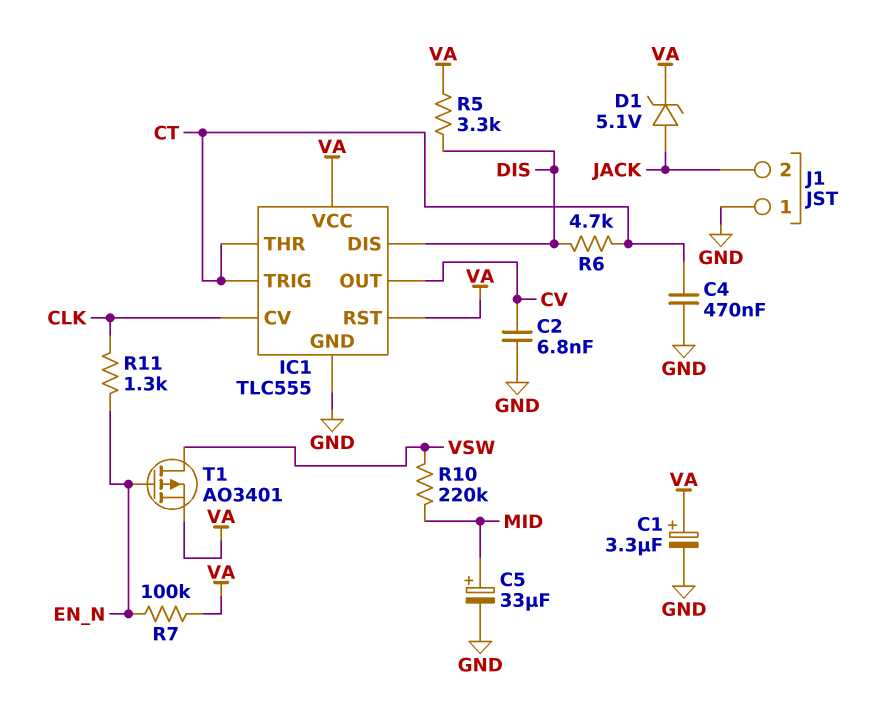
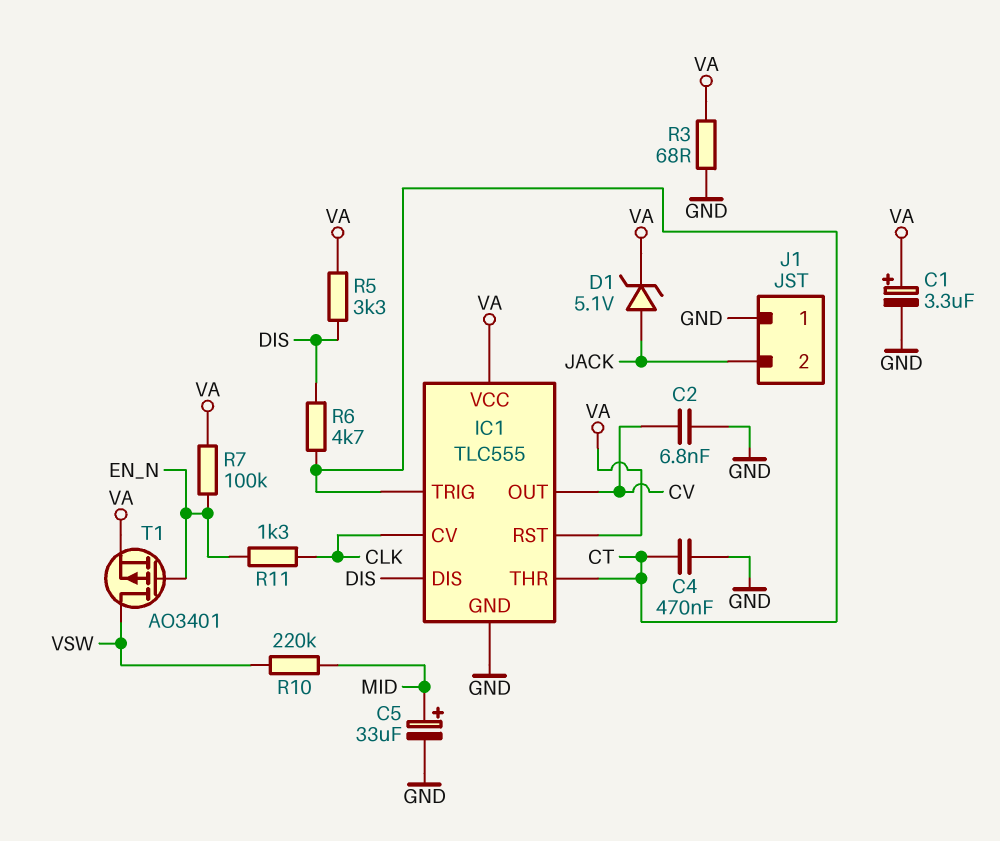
R3: none -> 68 (GND, VA)

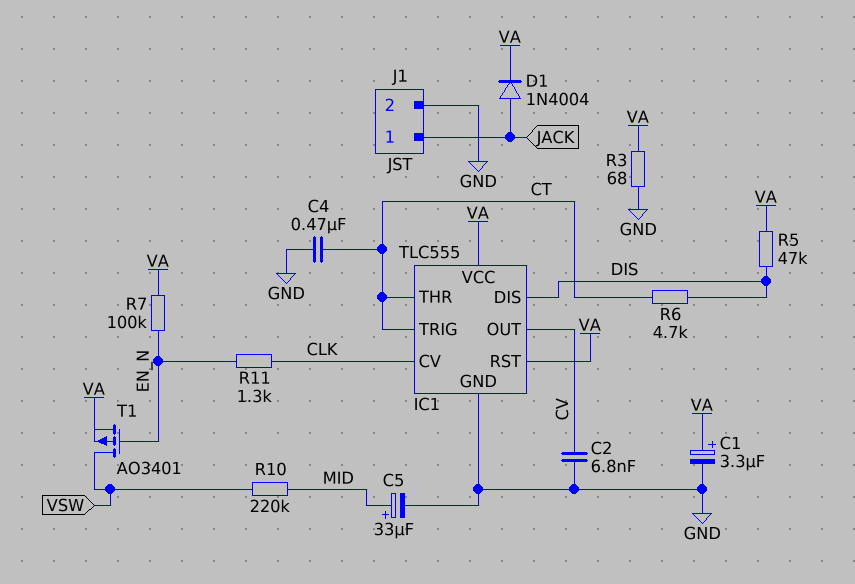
D1: zener 5.1V (A JACK, K VA) -> diode 1N4004 (A JACK, K VA)
J1 pin 1: GND -> JACK
J1 pin 2: JACK -> GND
R5: 3.3k (DIS, VA) -> 47k (DIS, VA)

